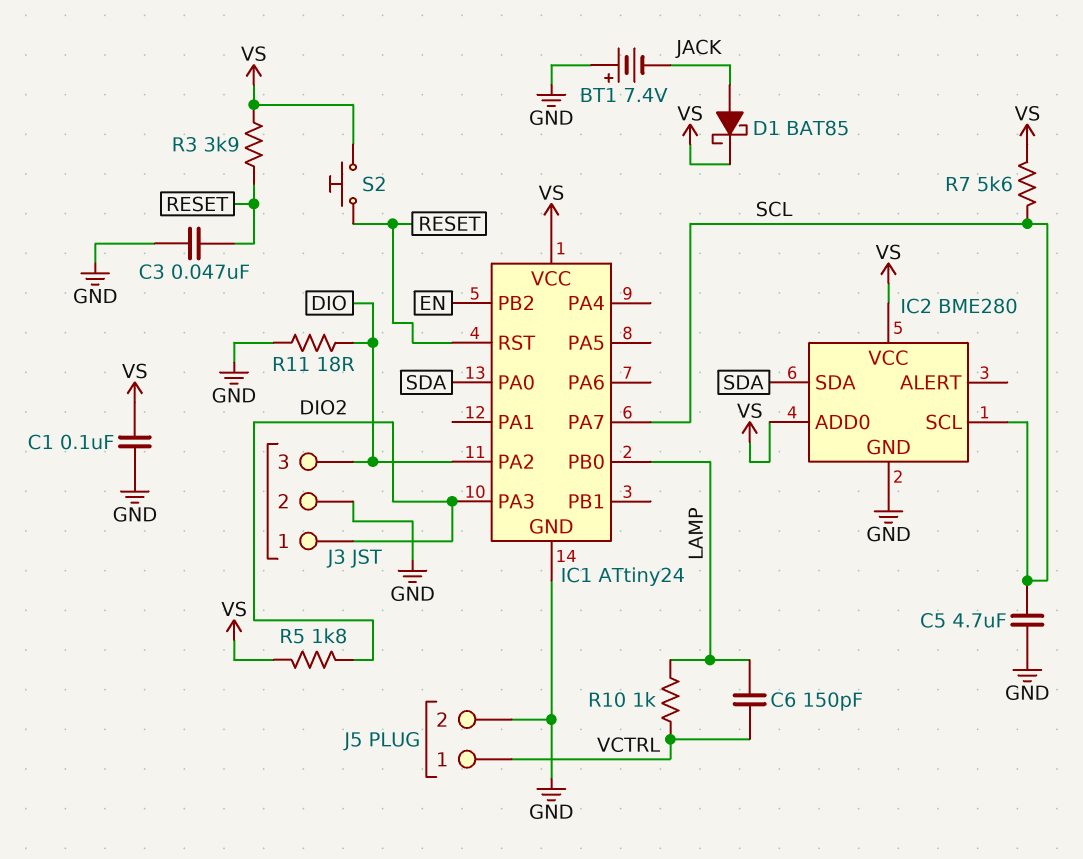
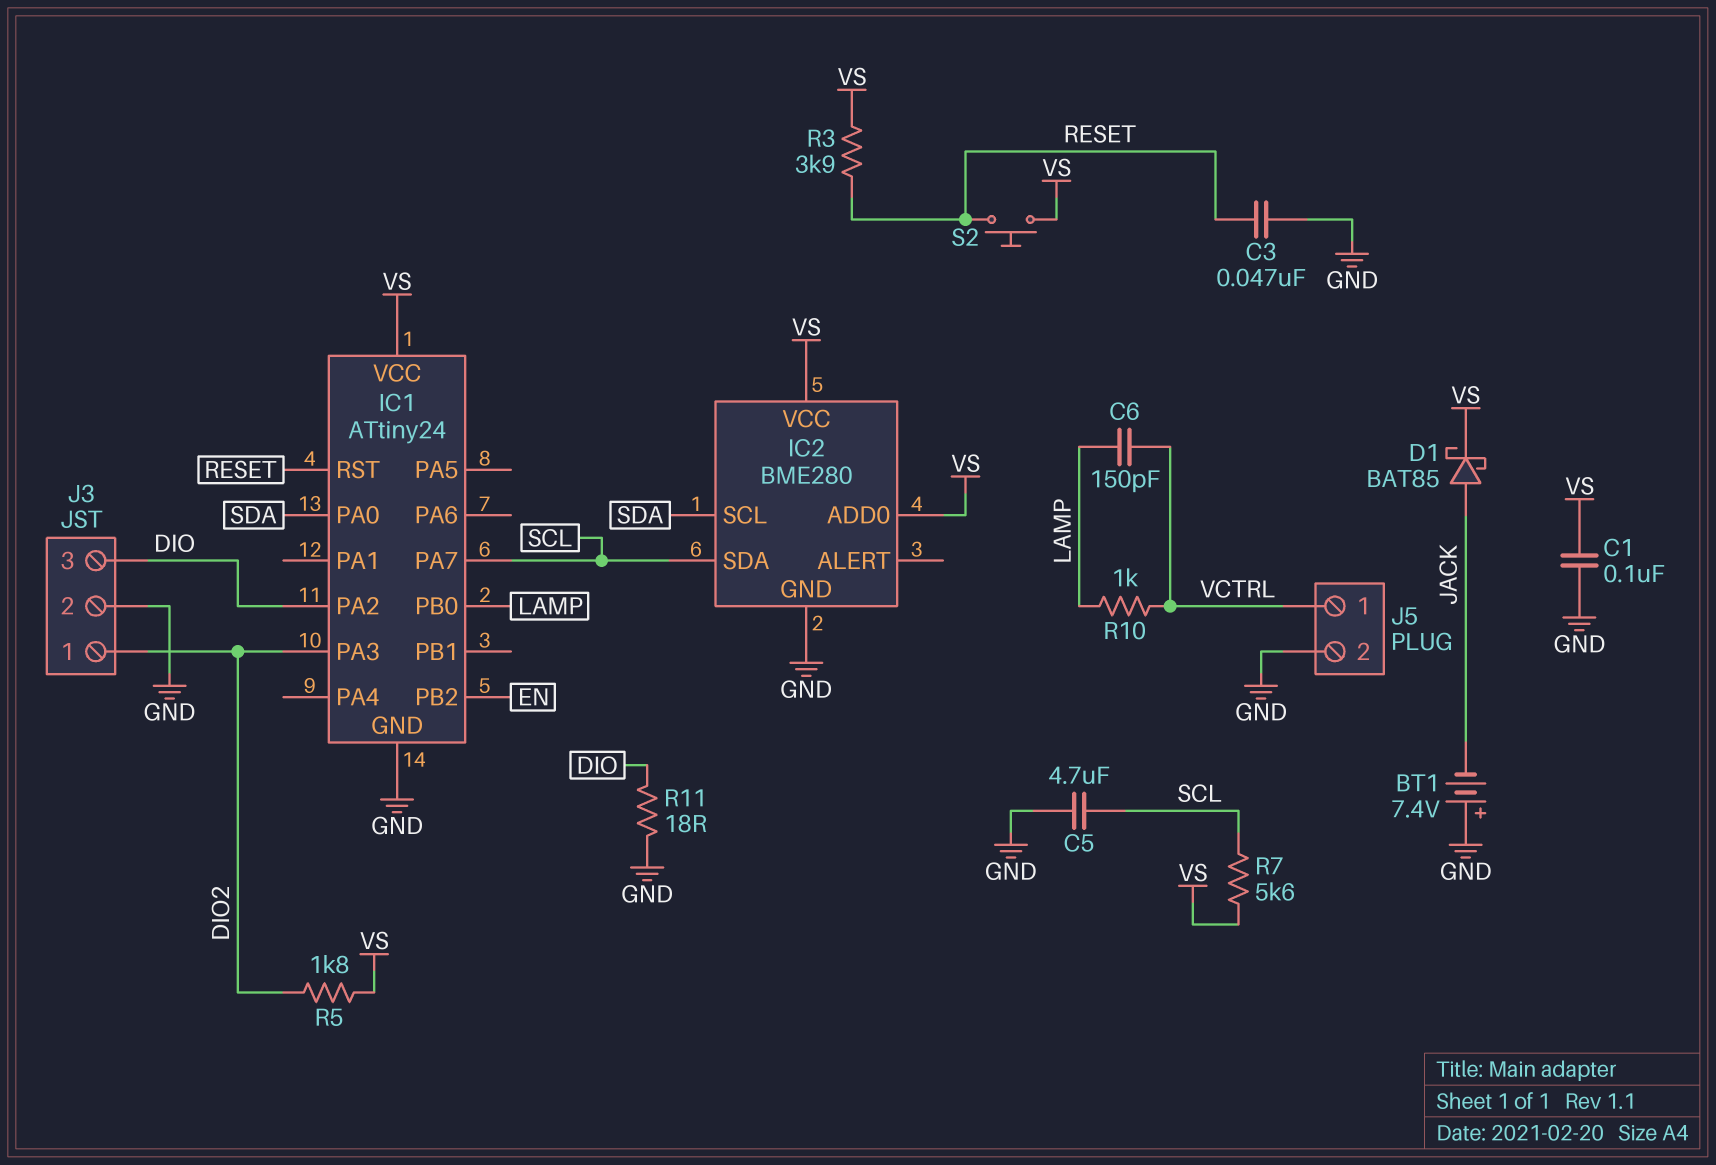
IC2 pin SCL: SCL -> SDA
IC2 pin SDA: SDA -> SCL

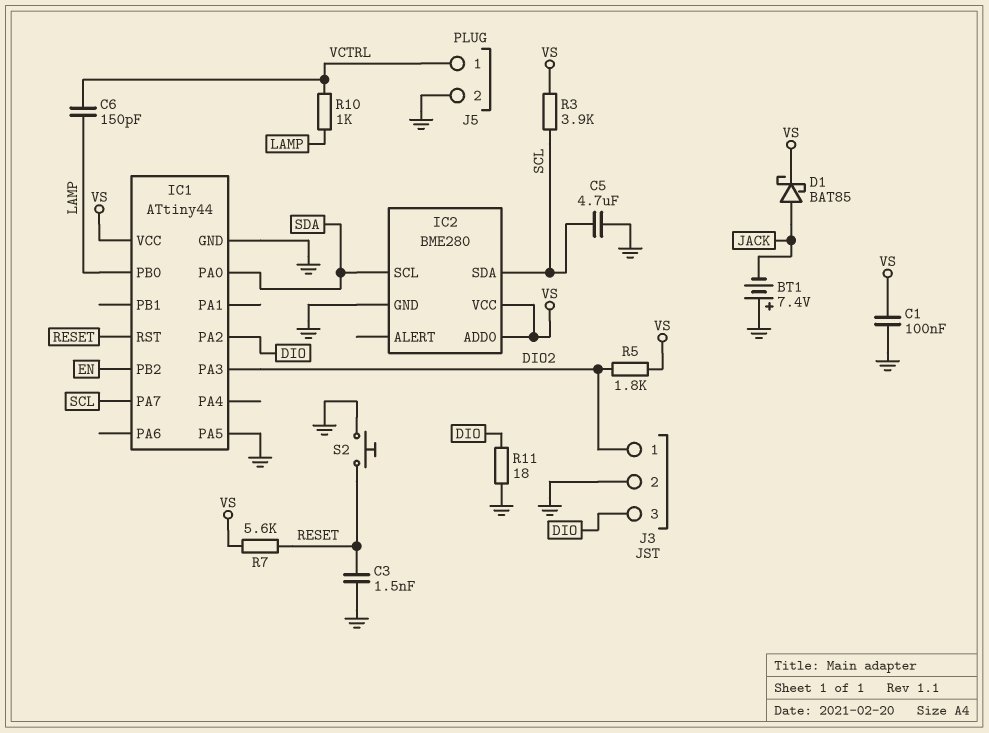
C3: 47nF (GND, RESET) -> 1.5nF (GND, RESET)
IC1: ATtiny24 -> ATtiny44
IC1 pin PA5: none -> GND
R3: 3.9k (RESET, VS) -> 3.9k (SCL, VS)
R7: 5.6k (SCL, VS) -> 5.6k (RESET, VS)
S2: button (RESET, VS) -> button (GND, RESET)

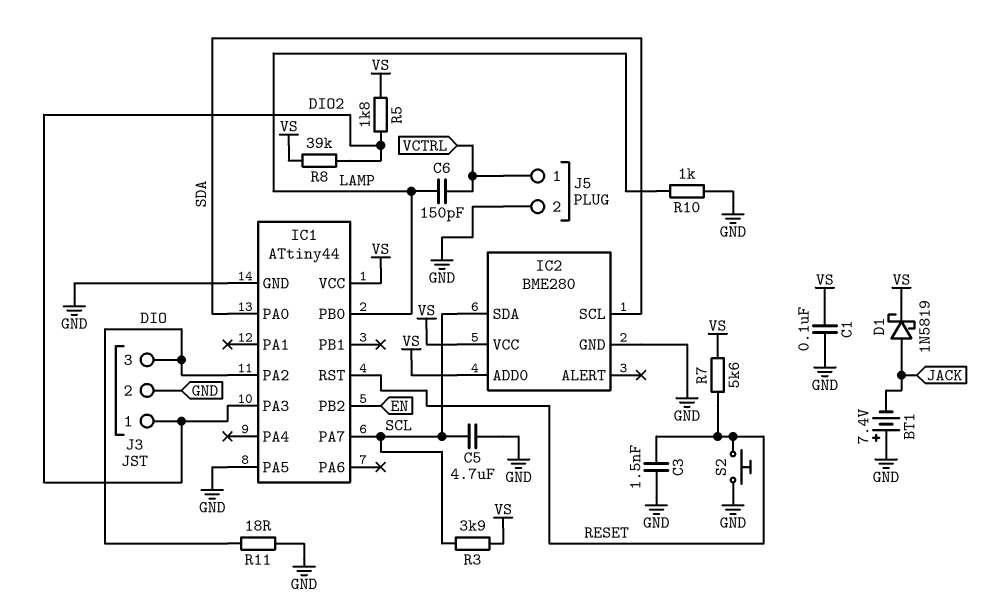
D1: schottky BAT85 (A JACK, K VS) -> schottky 1N5819 (A JACK, K VS)
R8: none -> 39k (DIO2, VS)
R10: 1k (LAMP, VCTRL) -> 1k (GND, LAMP)

